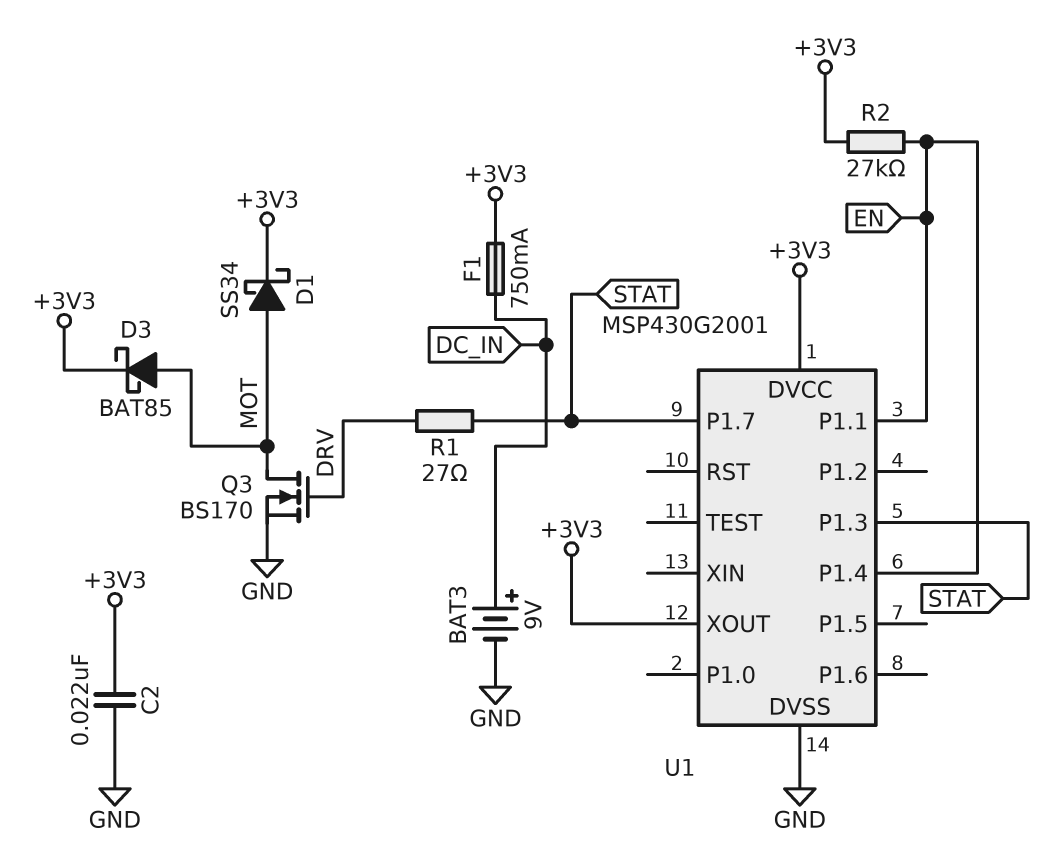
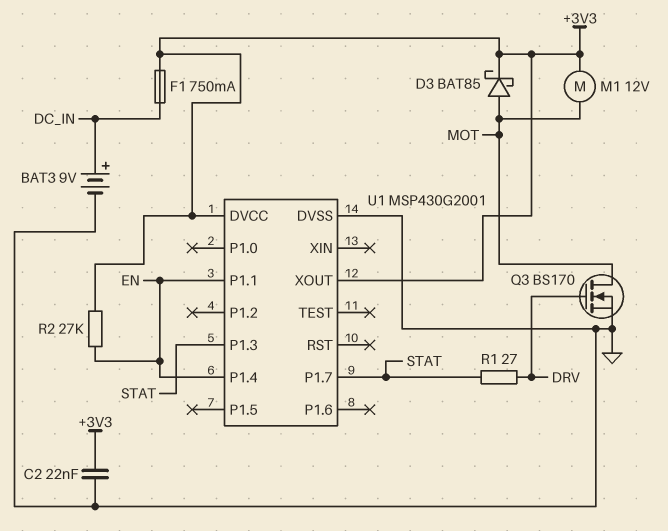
D1: schottky SS34 (A MOT, K +3V3) -> none
M1: none -> motor 12V (+3V3, MOT)

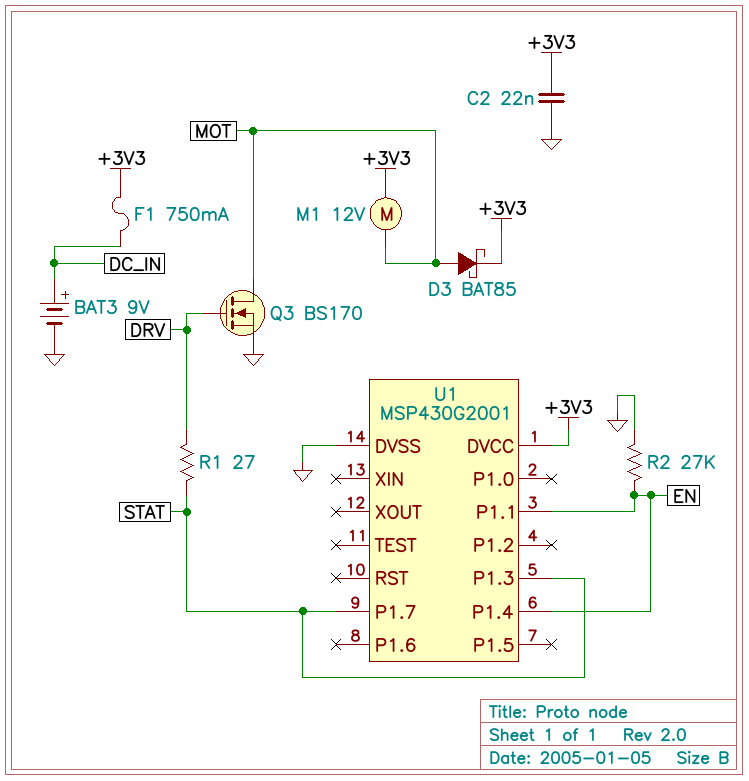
R2: 27k (+3V3, EN) -> 27k (EN, GND)
U1 pin XOUT: +3V3 -> none

